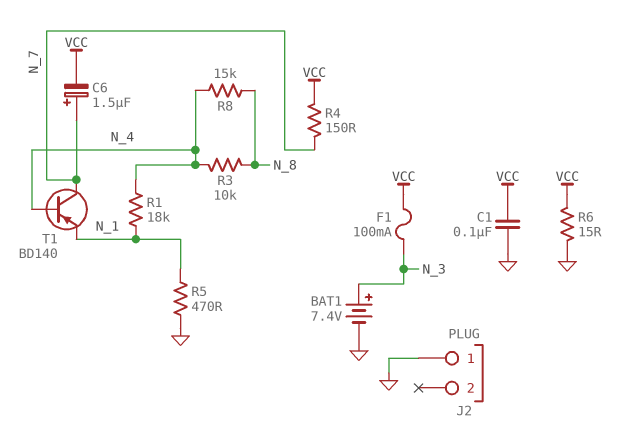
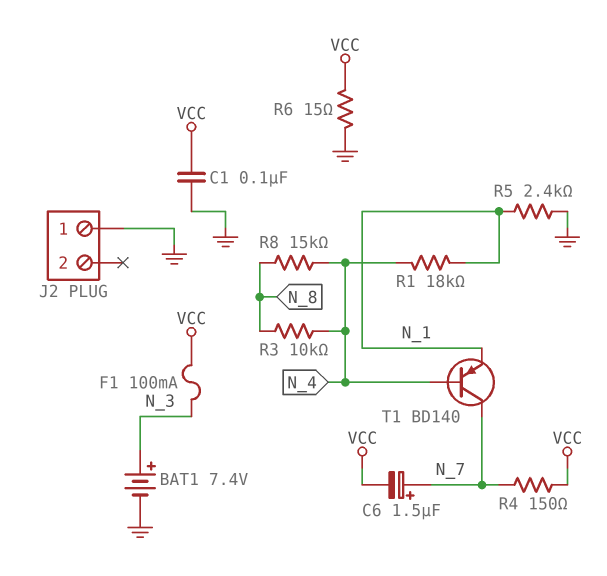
R5: 470 (GND, N_1) -> 2.4k (GND, N_1)

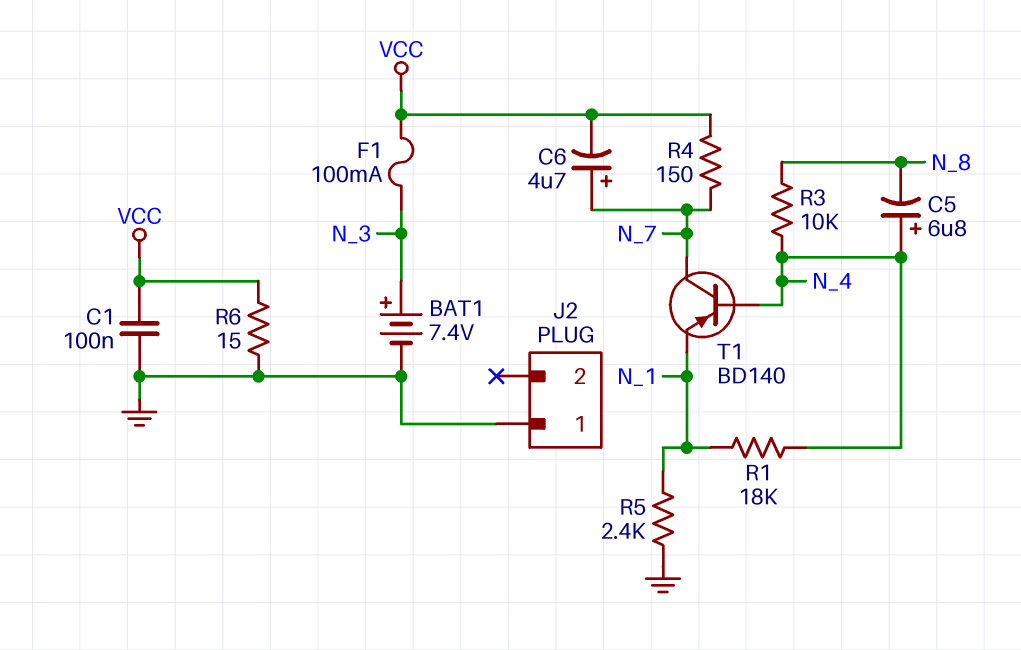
C5: none -> 6.8uF (plus N_4, minus N_8)
C6: 1.5uF (plus N_7, minus VCC) -> 4.7uF (plus N_7, minus VCC)
R8: 15k (N_4, N_8) -> none

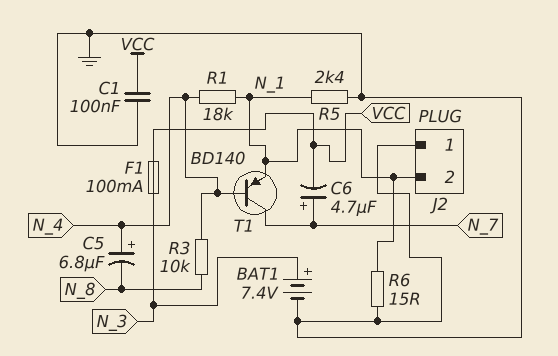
J2 pin 2: none -> N_1
R4: 150 (N_7, VCC) -> none
R6: 15 (GND, VCC) -> 15 (GND, N_1)

